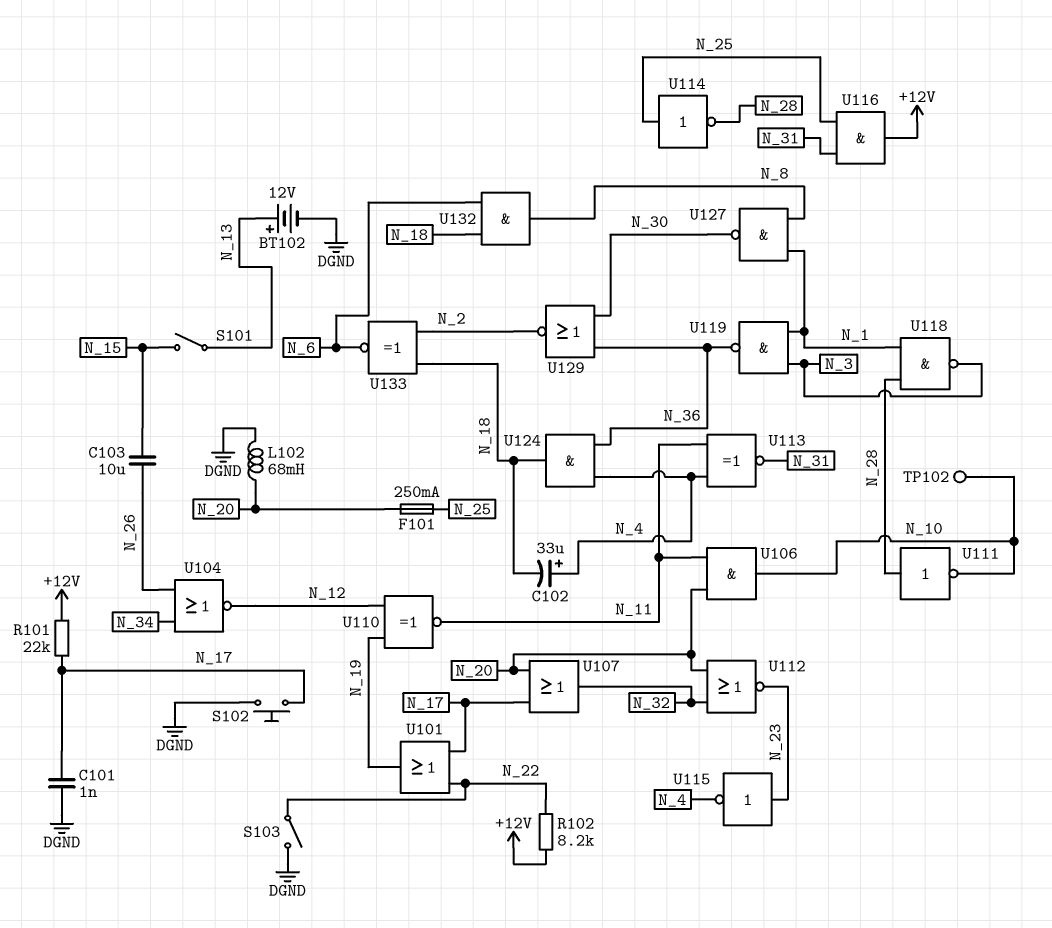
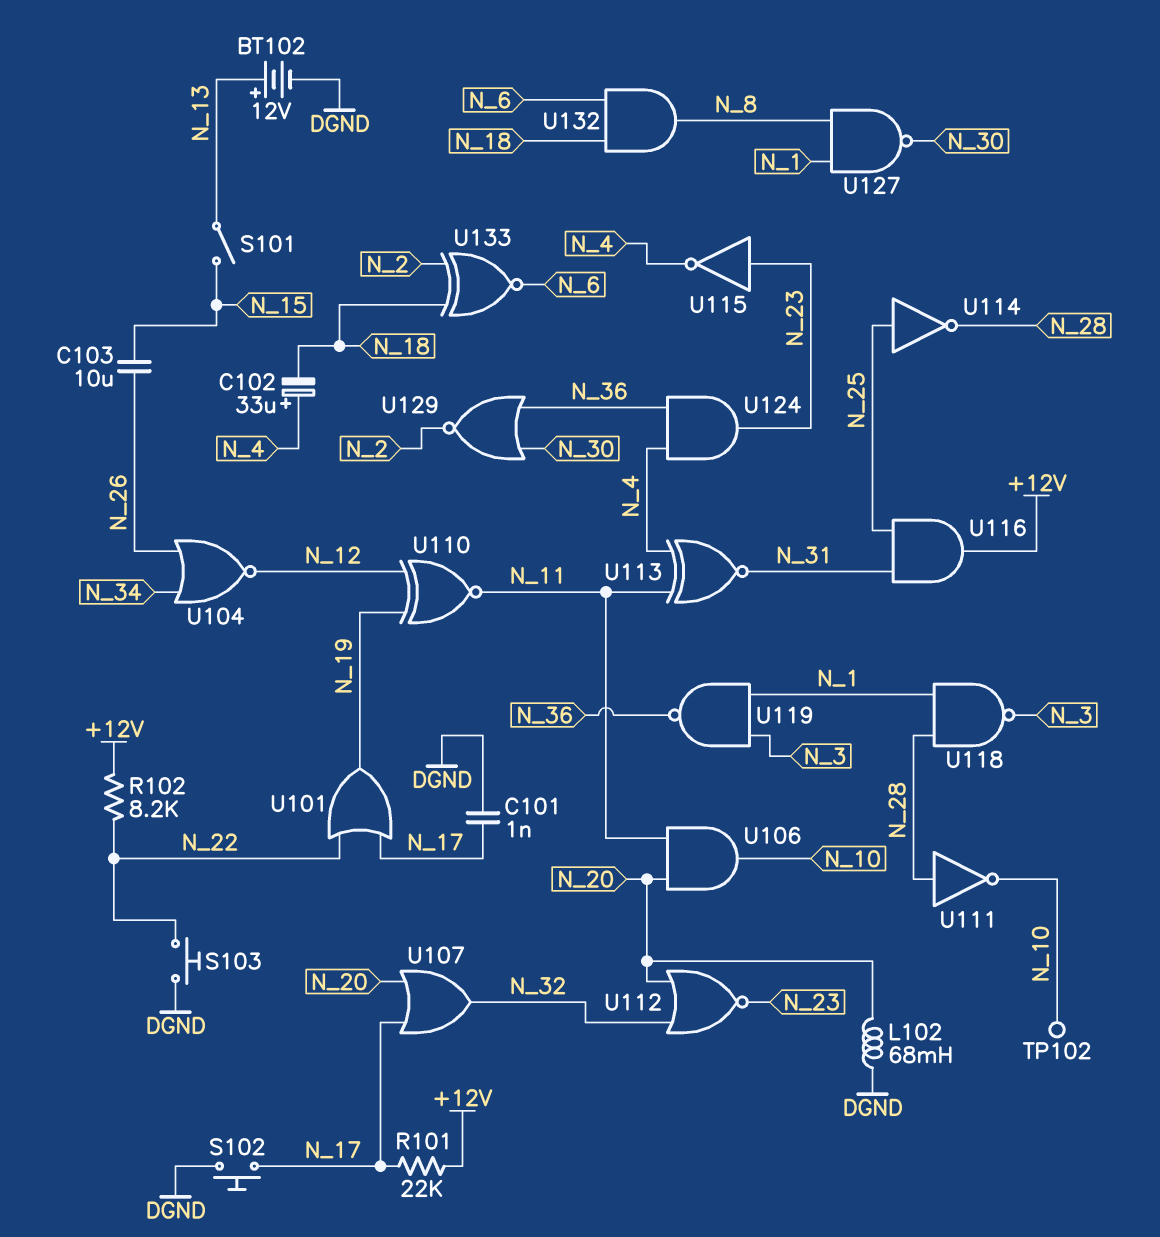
F101: 250mA (N_20, N_25) -> none
S103: switch (DGND, N_22) -> button (DGND, N_22)
U124: AND (in N_4, in N_36, out N_18) -> AND (in N_4, in N_36, out N_23)

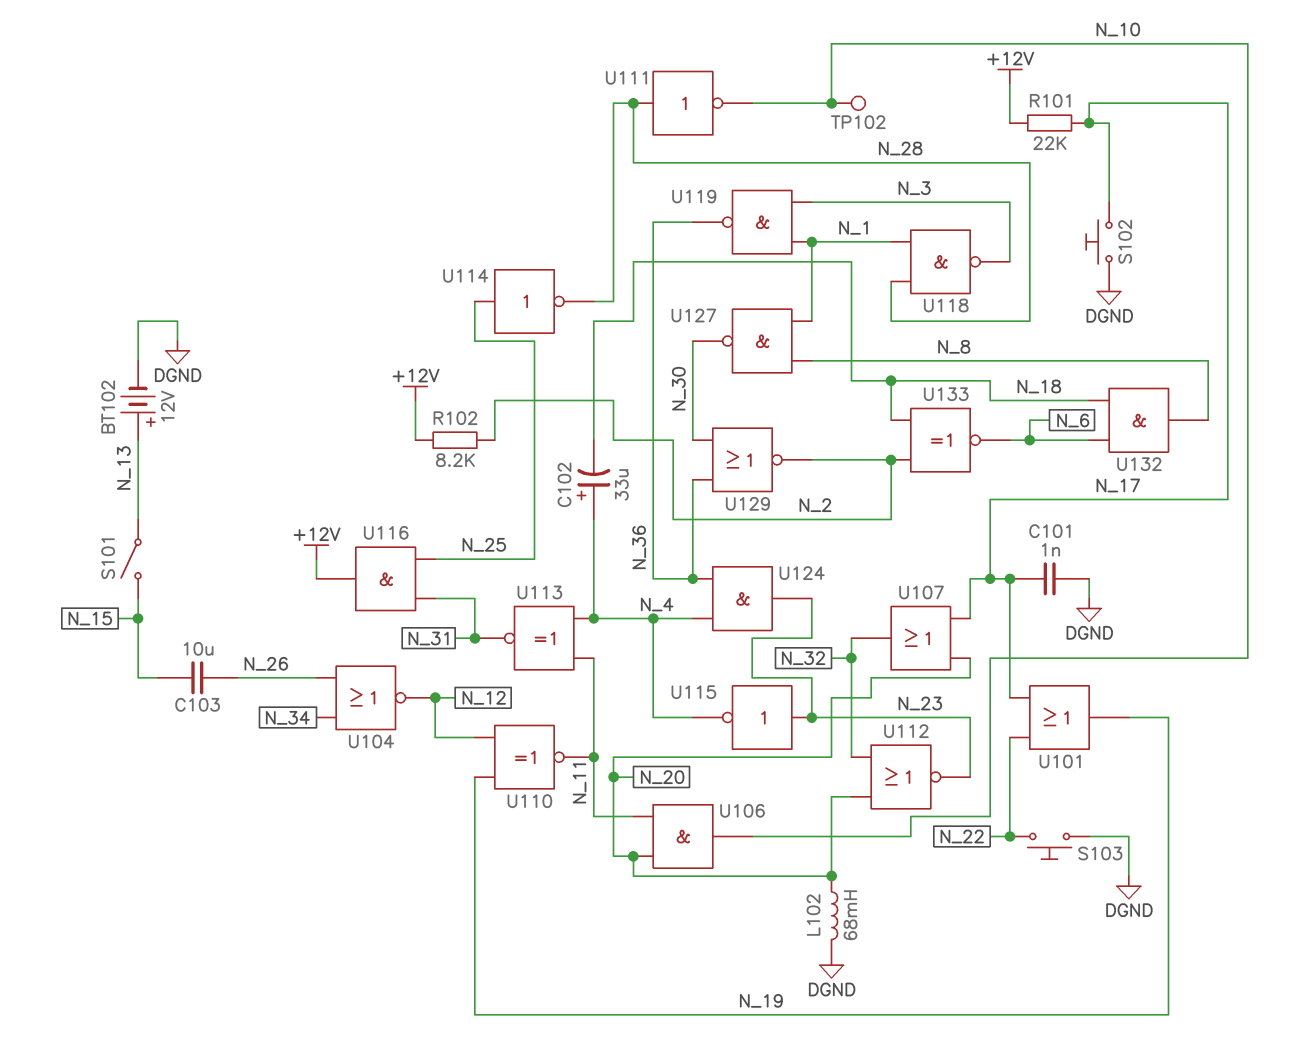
R102: 8.2k (+12V, N_22) -> 8.2k (+12V, N_2)

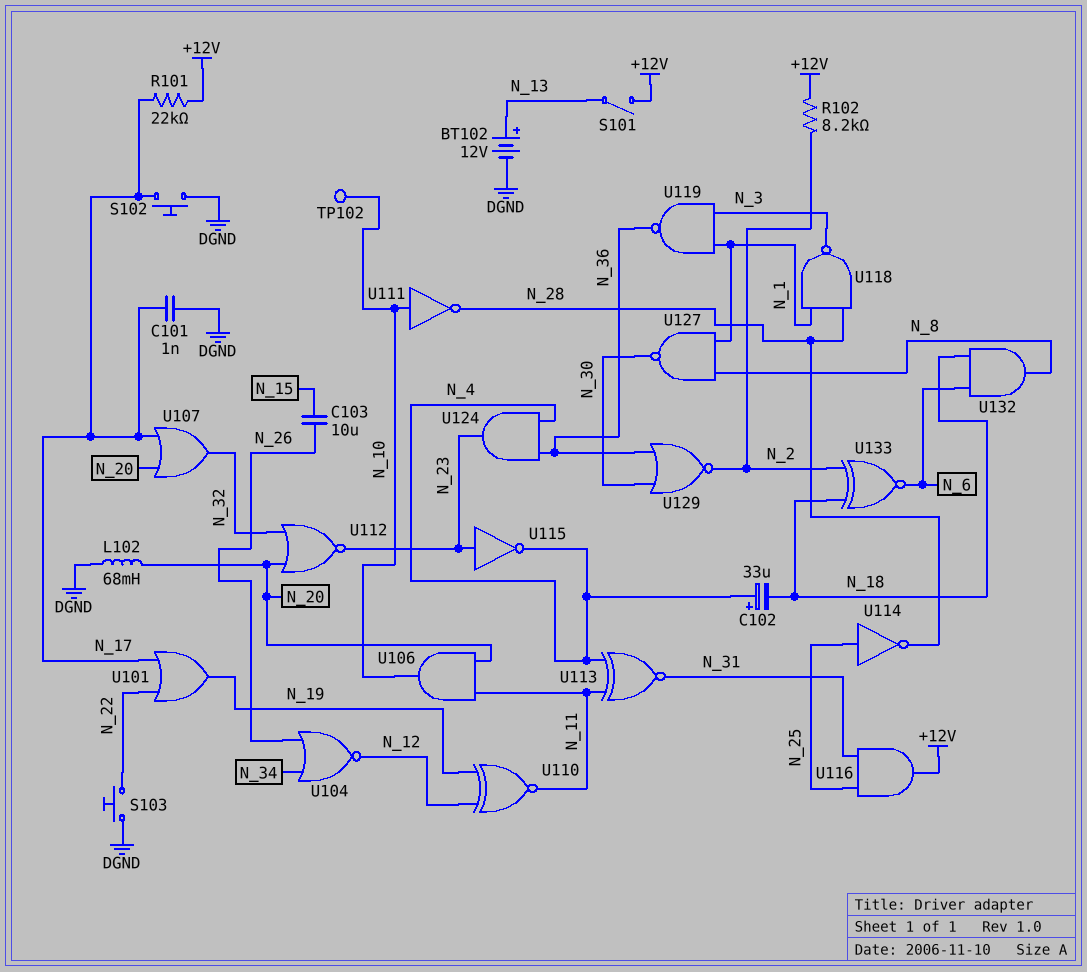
S101: switch (N_13, N_15) -> switch (+12V, N_13)
U111: NOT (in N_28, out N_10) -> NOT (in N_10, out N_28)

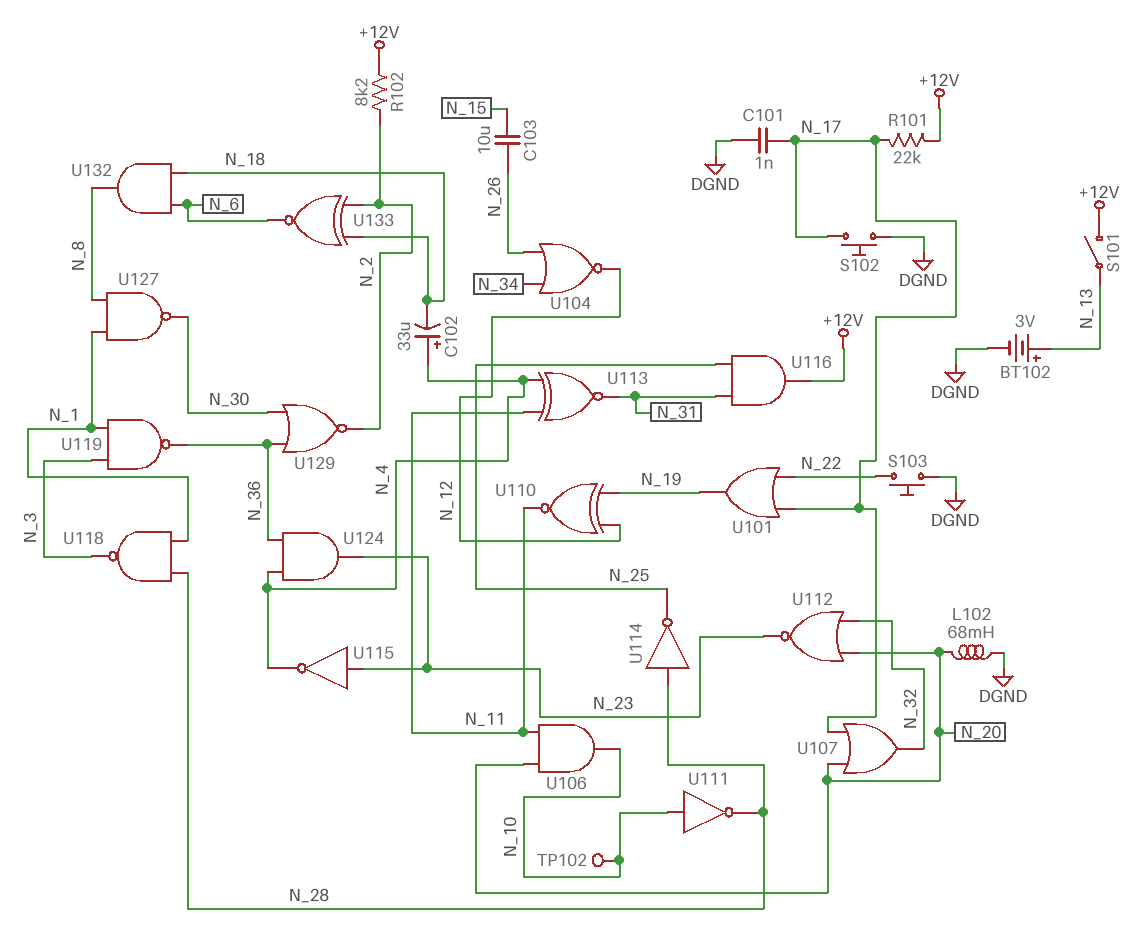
BT102: 12V (plus N_13, minus DGND) -> 3V (plus N_13, minus DGND)
U114: NOT (in N_25, out N_28) -> NOT (in N_28, out N_25)

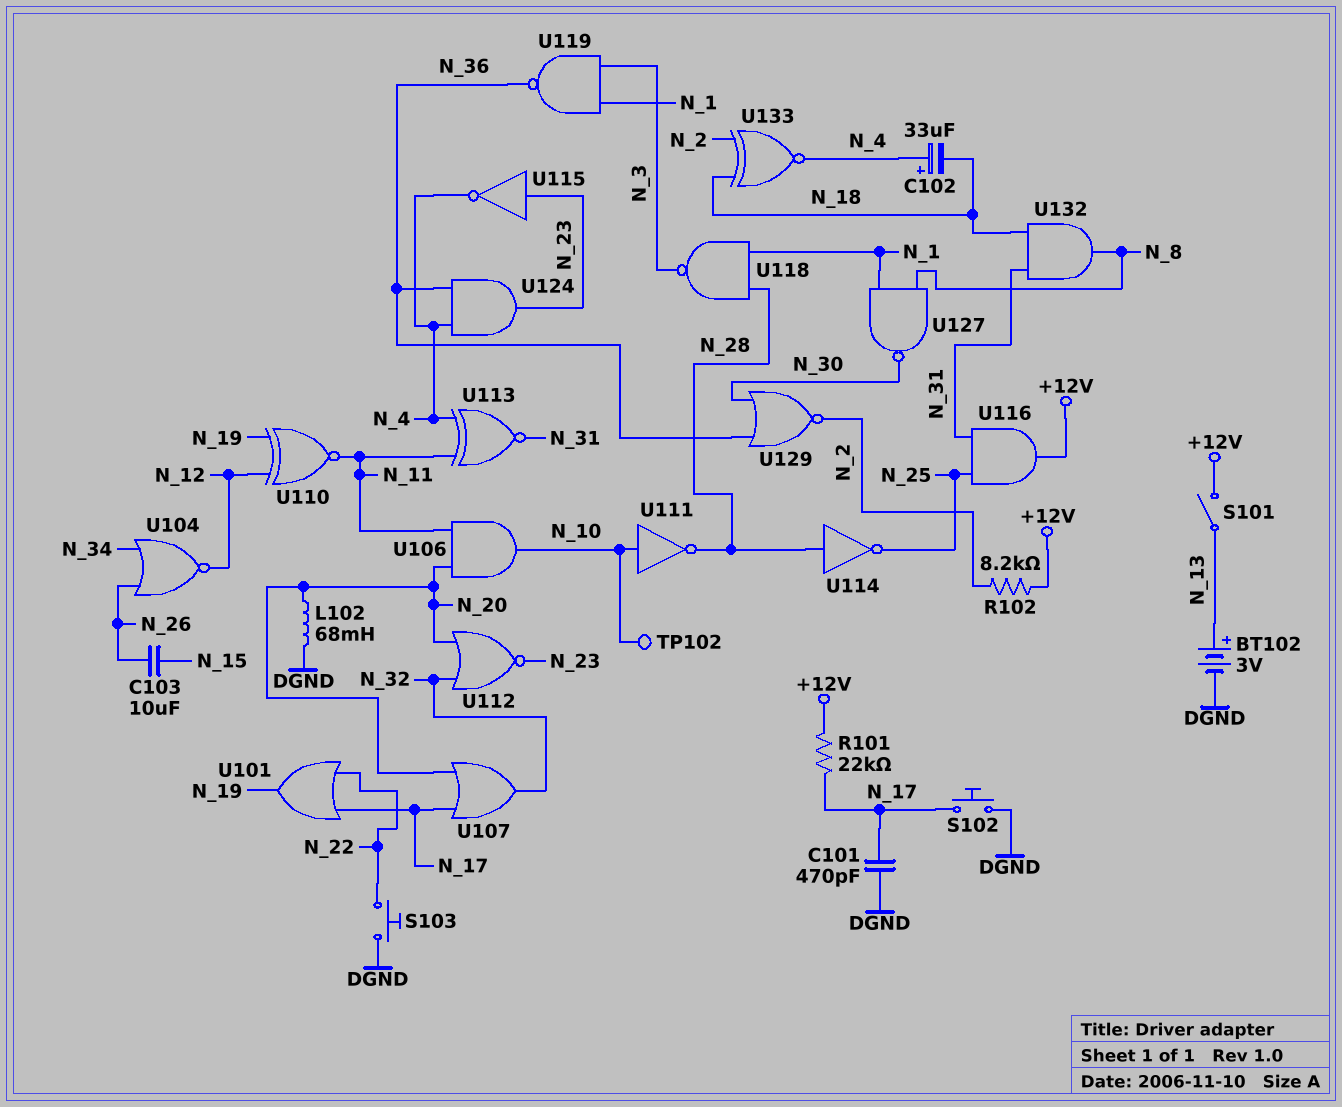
C101: 1nF (DGND, N_17) -> 470pF (DGND, N_17)
U132: AND (in N_6, in N_18, out N_8) -> AND (in N_18, in N_31, out N_8)
U133: XNOR (in N_2, in N_18, out N_6) -> XNOR (in N_2, in N_18, out N_4)

